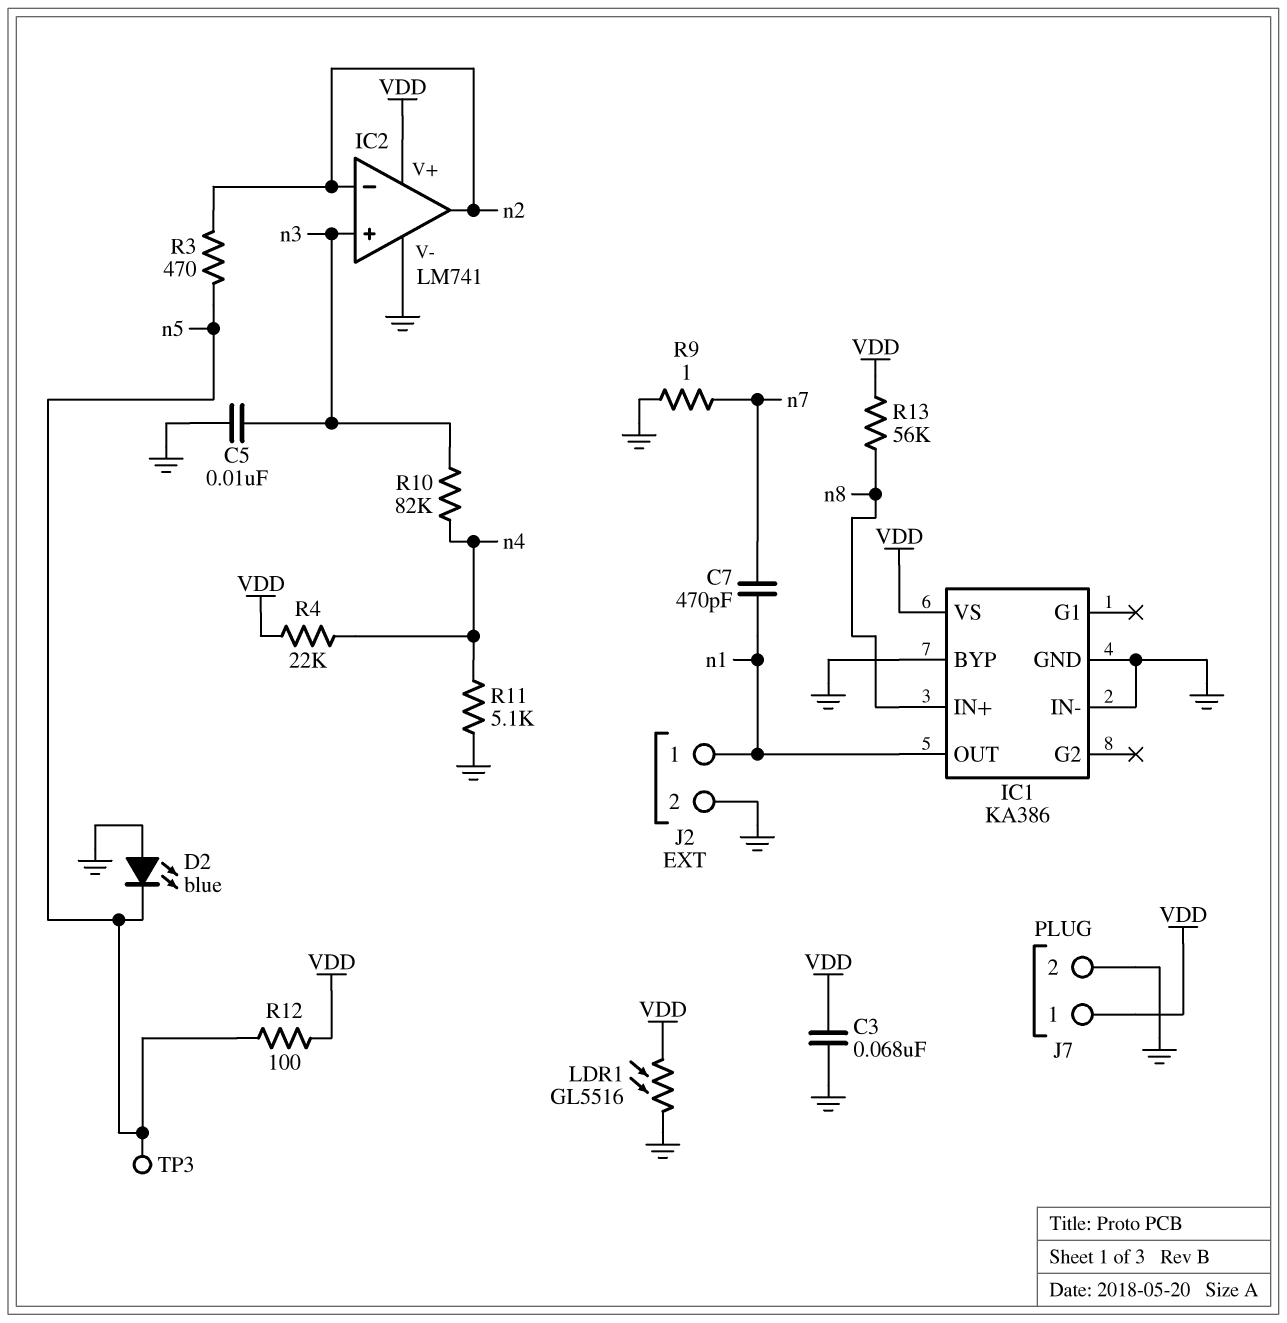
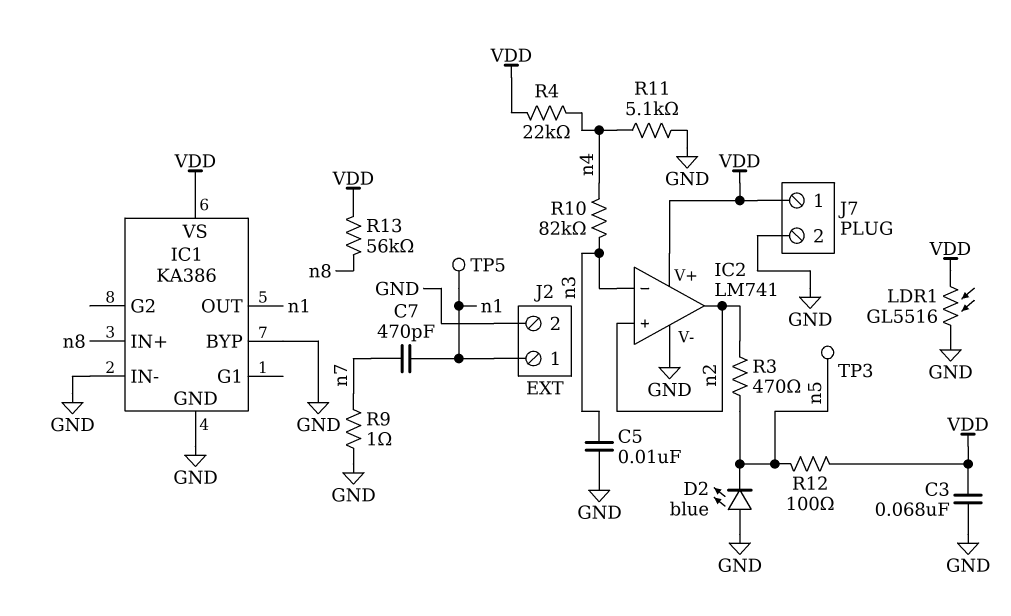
IC2 pin in+: n3 -> n2
IC2 pin in-: n2 -> n3
TP5: none -> test point (n1)

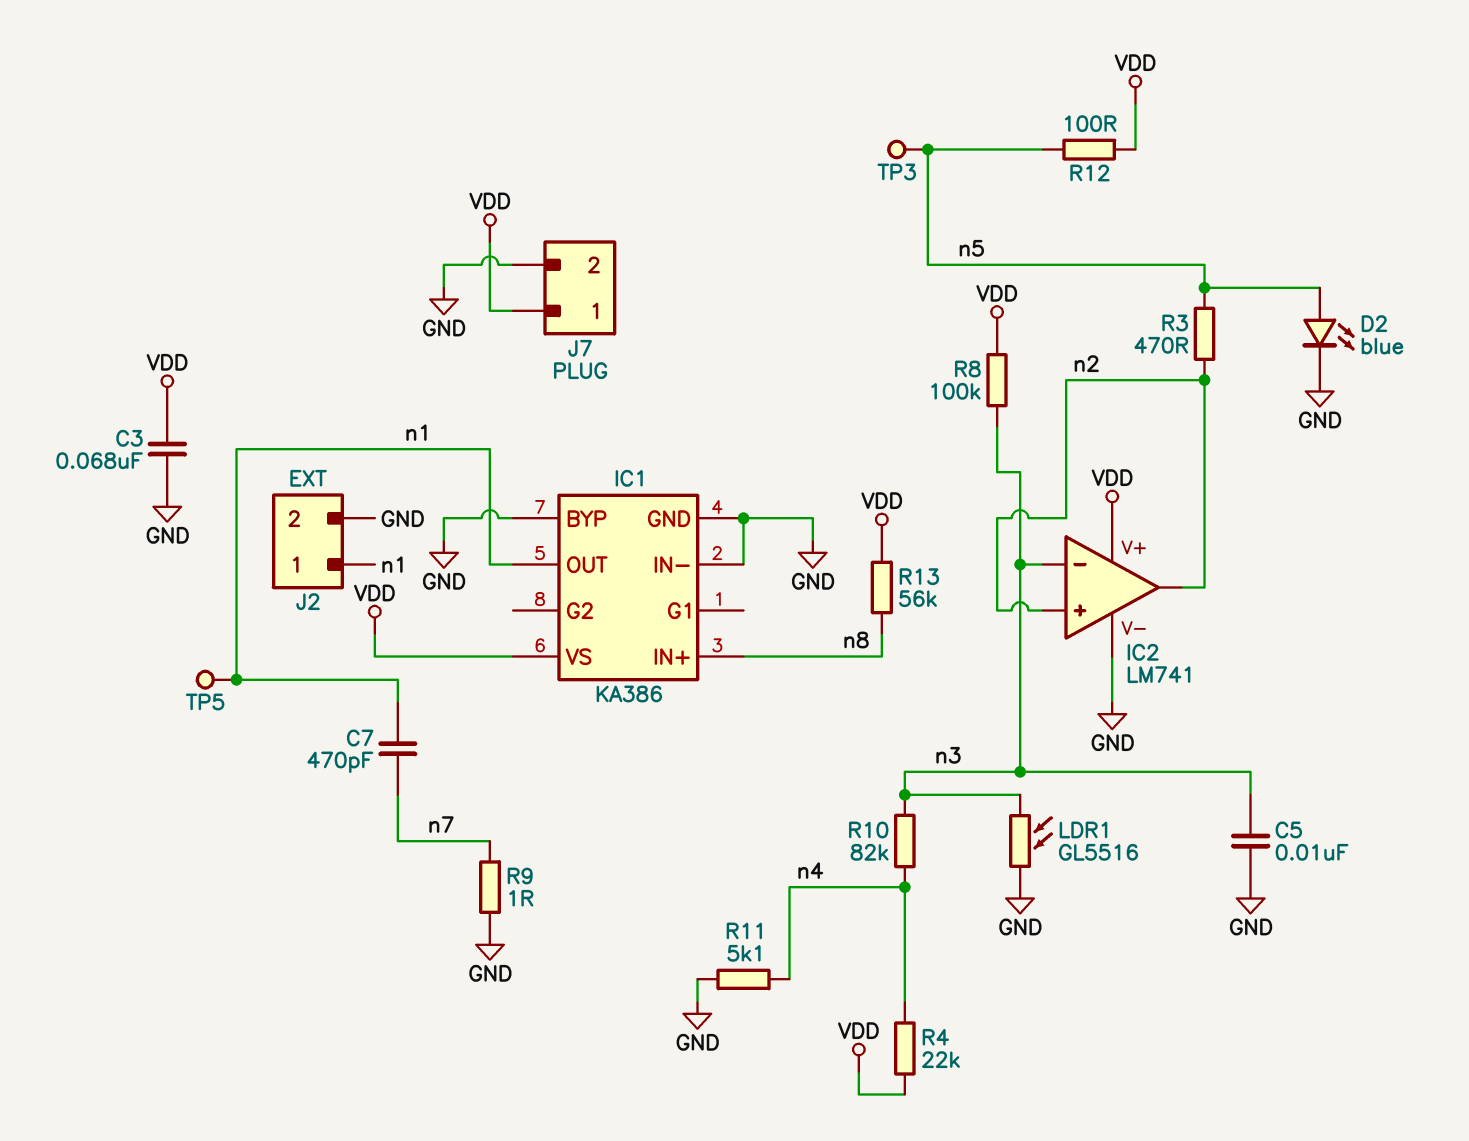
D2: LED blue (A GND, K n5) -> LED blue (A n5, K GND)
LDR1: GL5516 (GND, VDD) -> GL5516 (GND, n3)
R8: none -> 100k (VDD, n3)

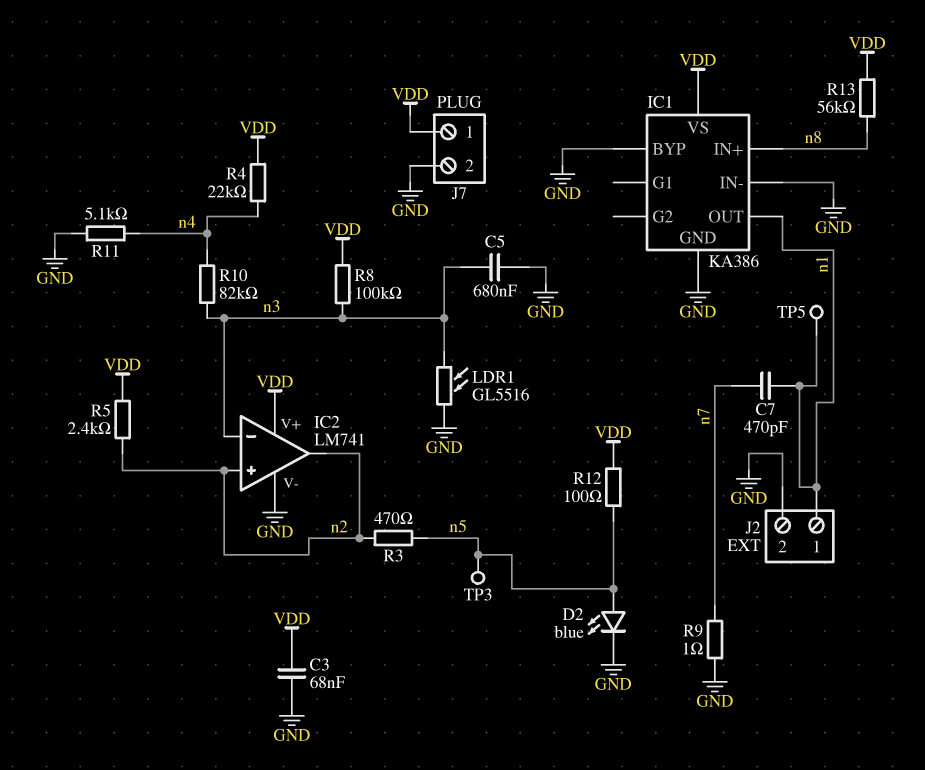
C5: 10nF (GND, n3) -> 680nF (GND, n3)
R5: none -> 2.4k (VDD, n2)

